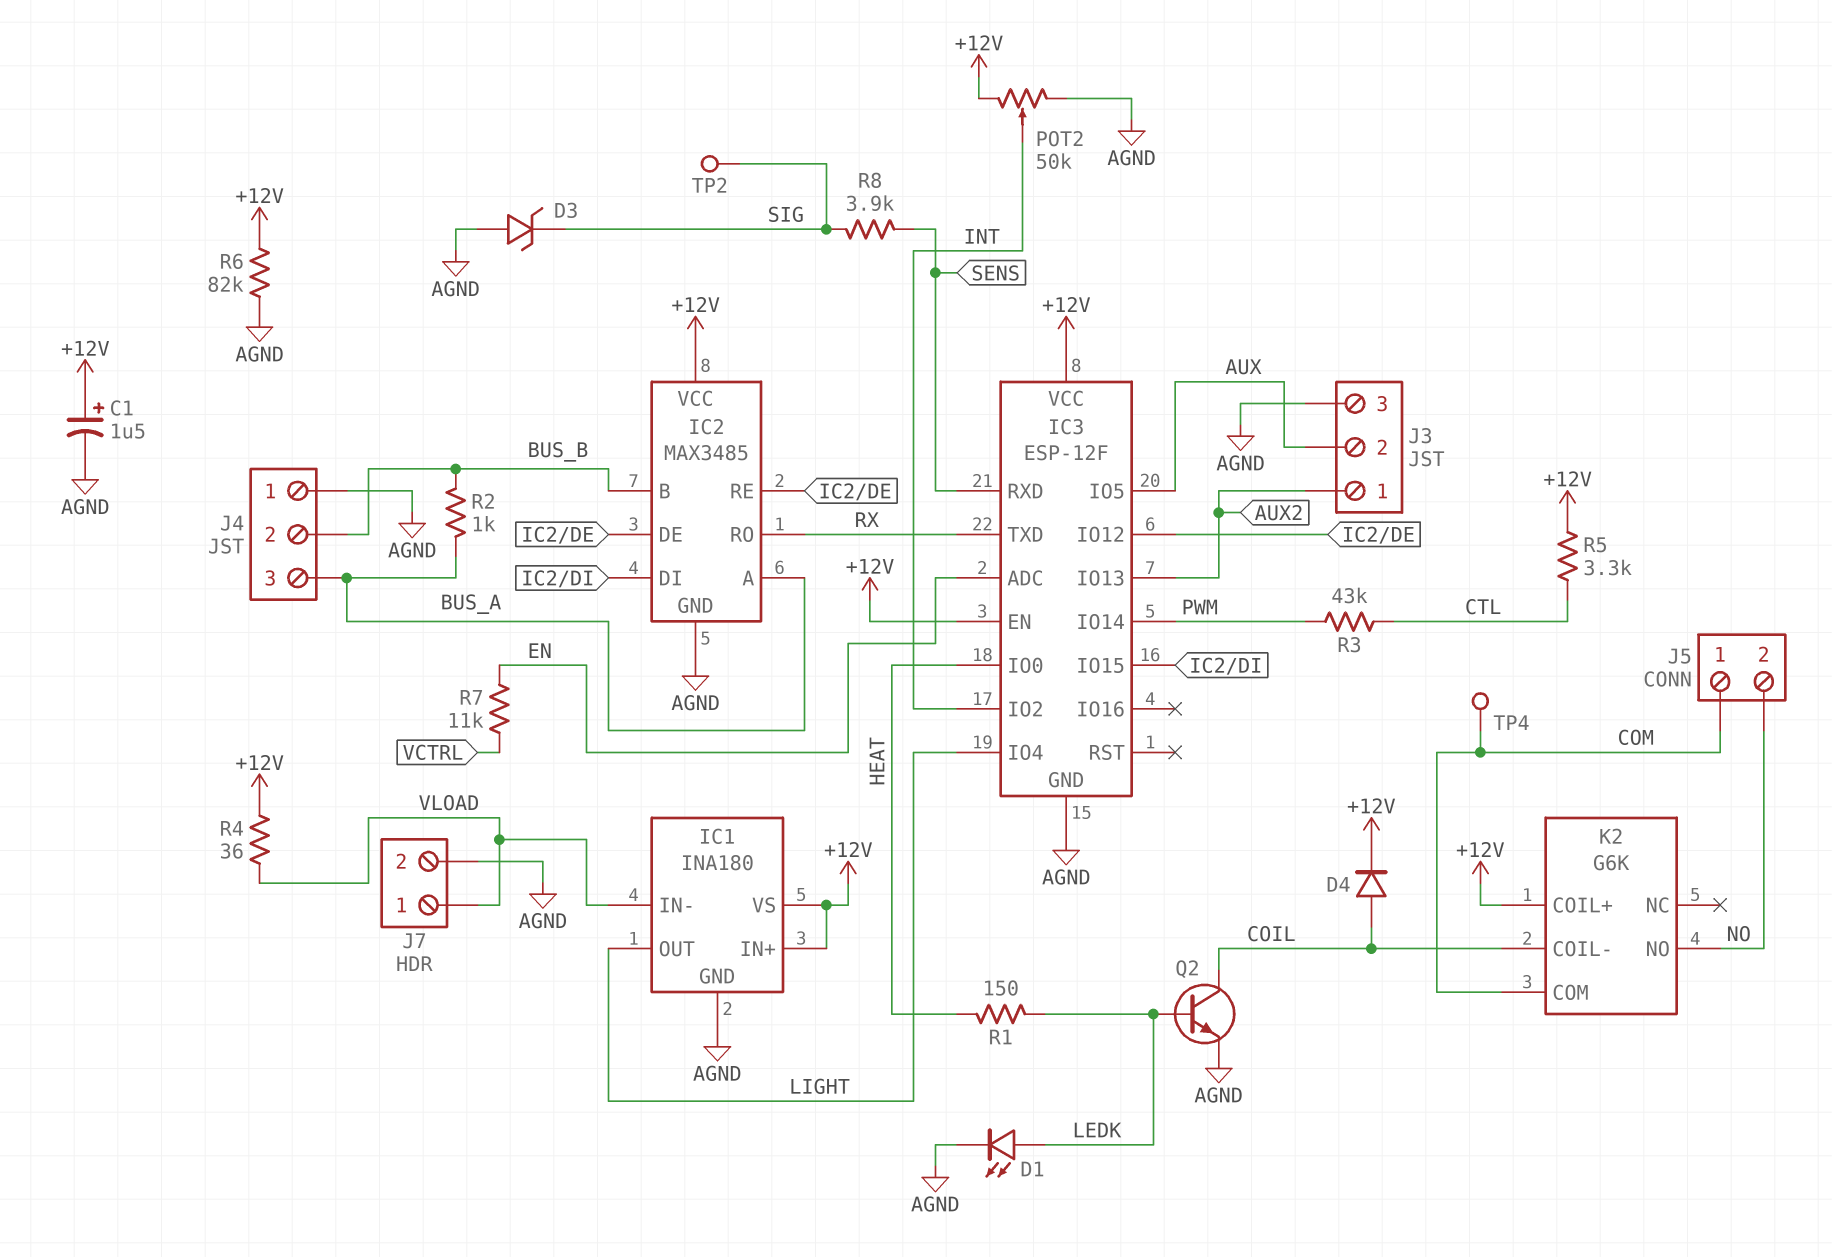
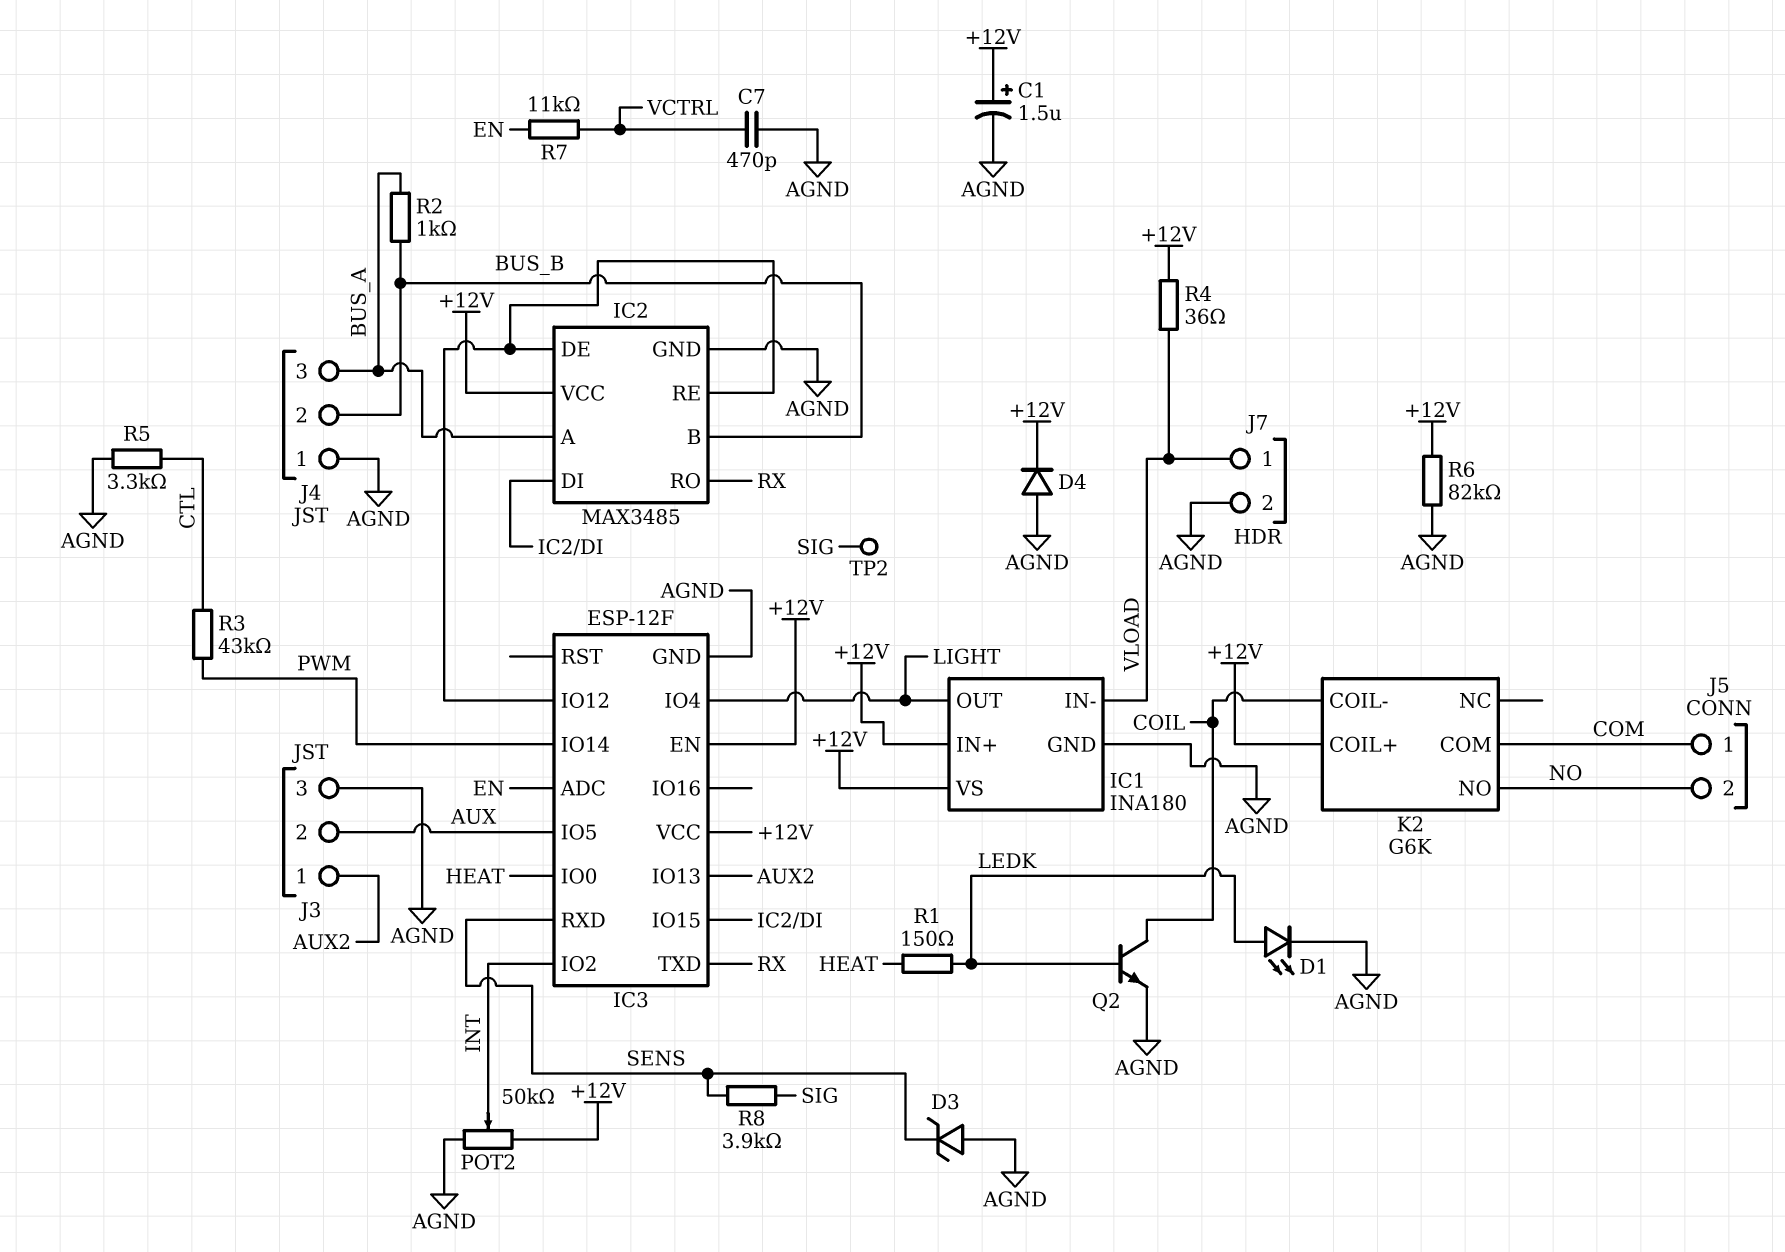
C7: none -> 470pF (AGND, VCTRL)
D3: zener (A AGND, K SIG) -> zener (A AGND, K SENS)
D4: diode (A COIL, K +12V) -> diode (A AGND, K +12V)
R5: 3.3k (+12V, CTL) -> 3.3k (AGND, CTL)
TP4: test point (COM) -> none

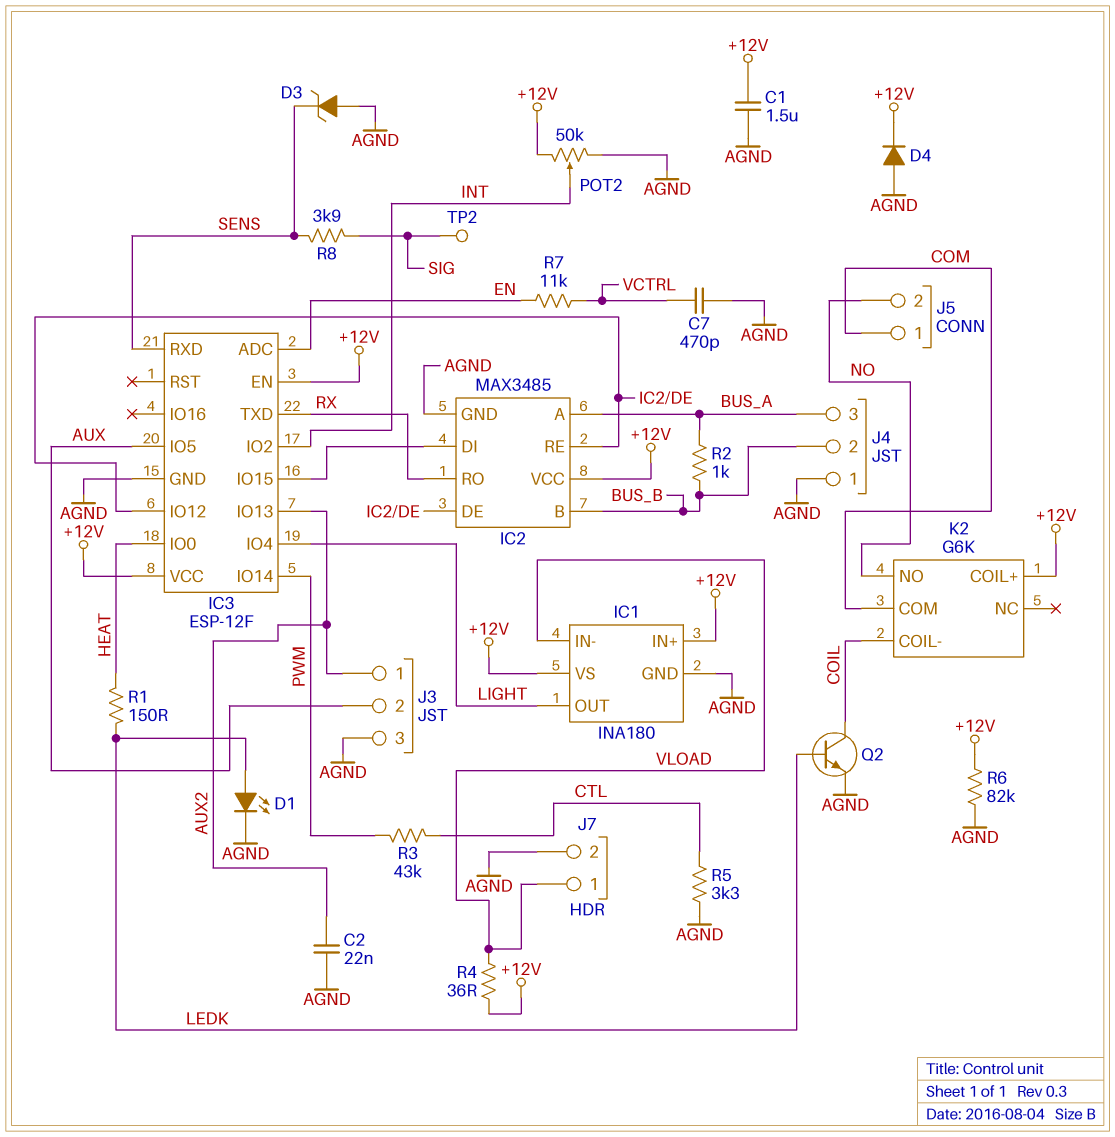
C1: 1.5uF (plus +12V, minus AGND) -> 1.5uF (+12V, AGND)
C2: none -> 22nF (AGND, AUX2)

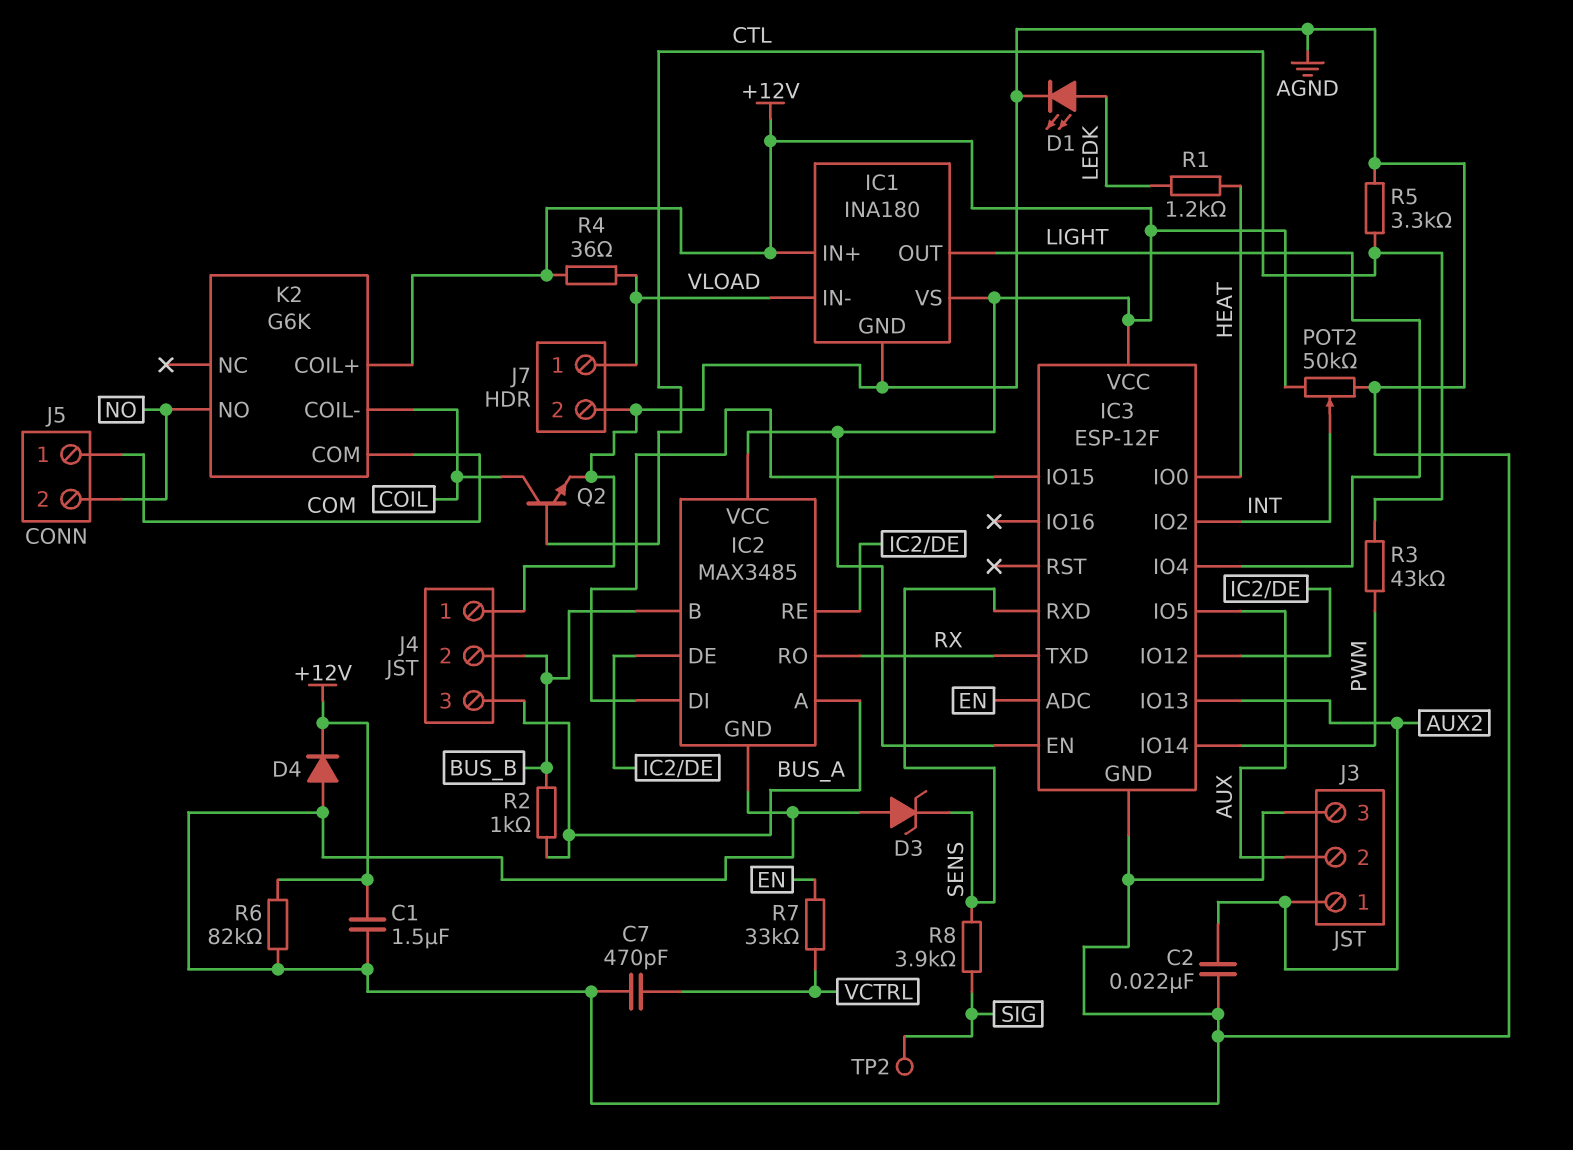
Q2: NPN (B LEDK, C COIL, E AGND) -> NPN (B CTL, C COIL, E AGND)
R1: 150 (HEAT, LEDK) -> 1.2k (HEAT, LEDK)
R7: 11k (EN, VCTRL) -> 33k (EN, VCTRL)

